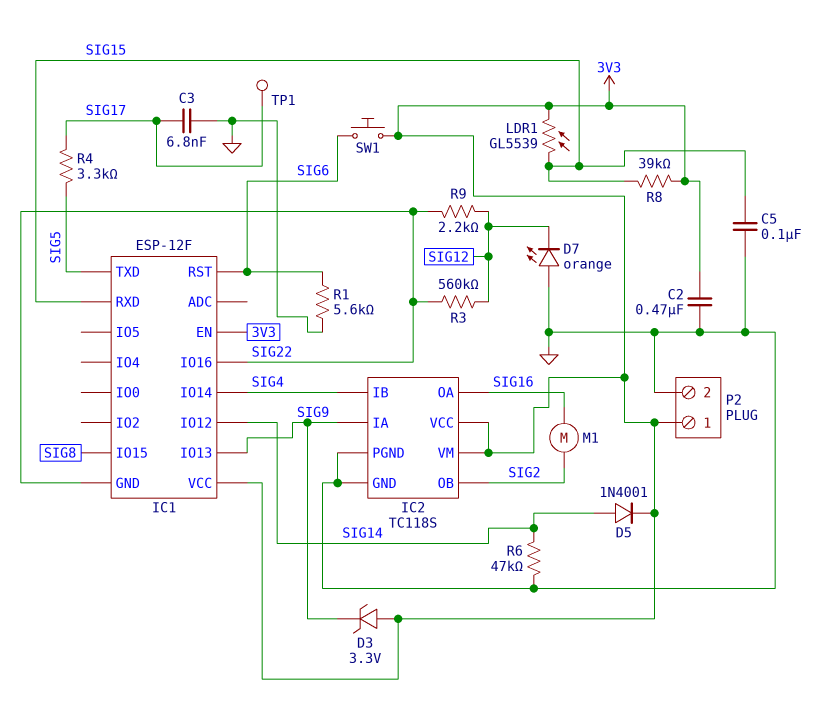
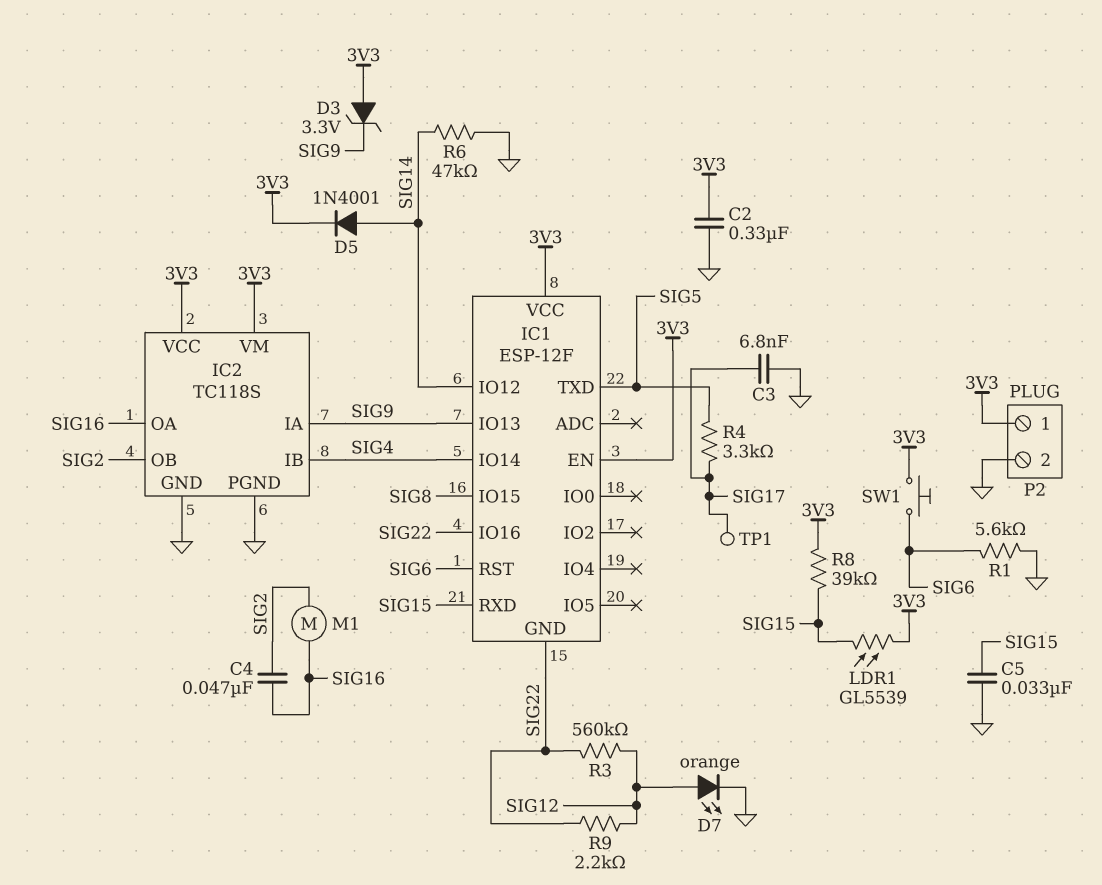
C2: 470nF (3V3, GND) -> 330nF (3V3, GND)
C4: none -> 47nF (SIG2, SIG16)
C5: 100nF (GND, SIG15) -> 33nF (GND, SIG15)
D7: LED orange (A GND, K SIG12) -> LED orange (A SIG12, K GND)

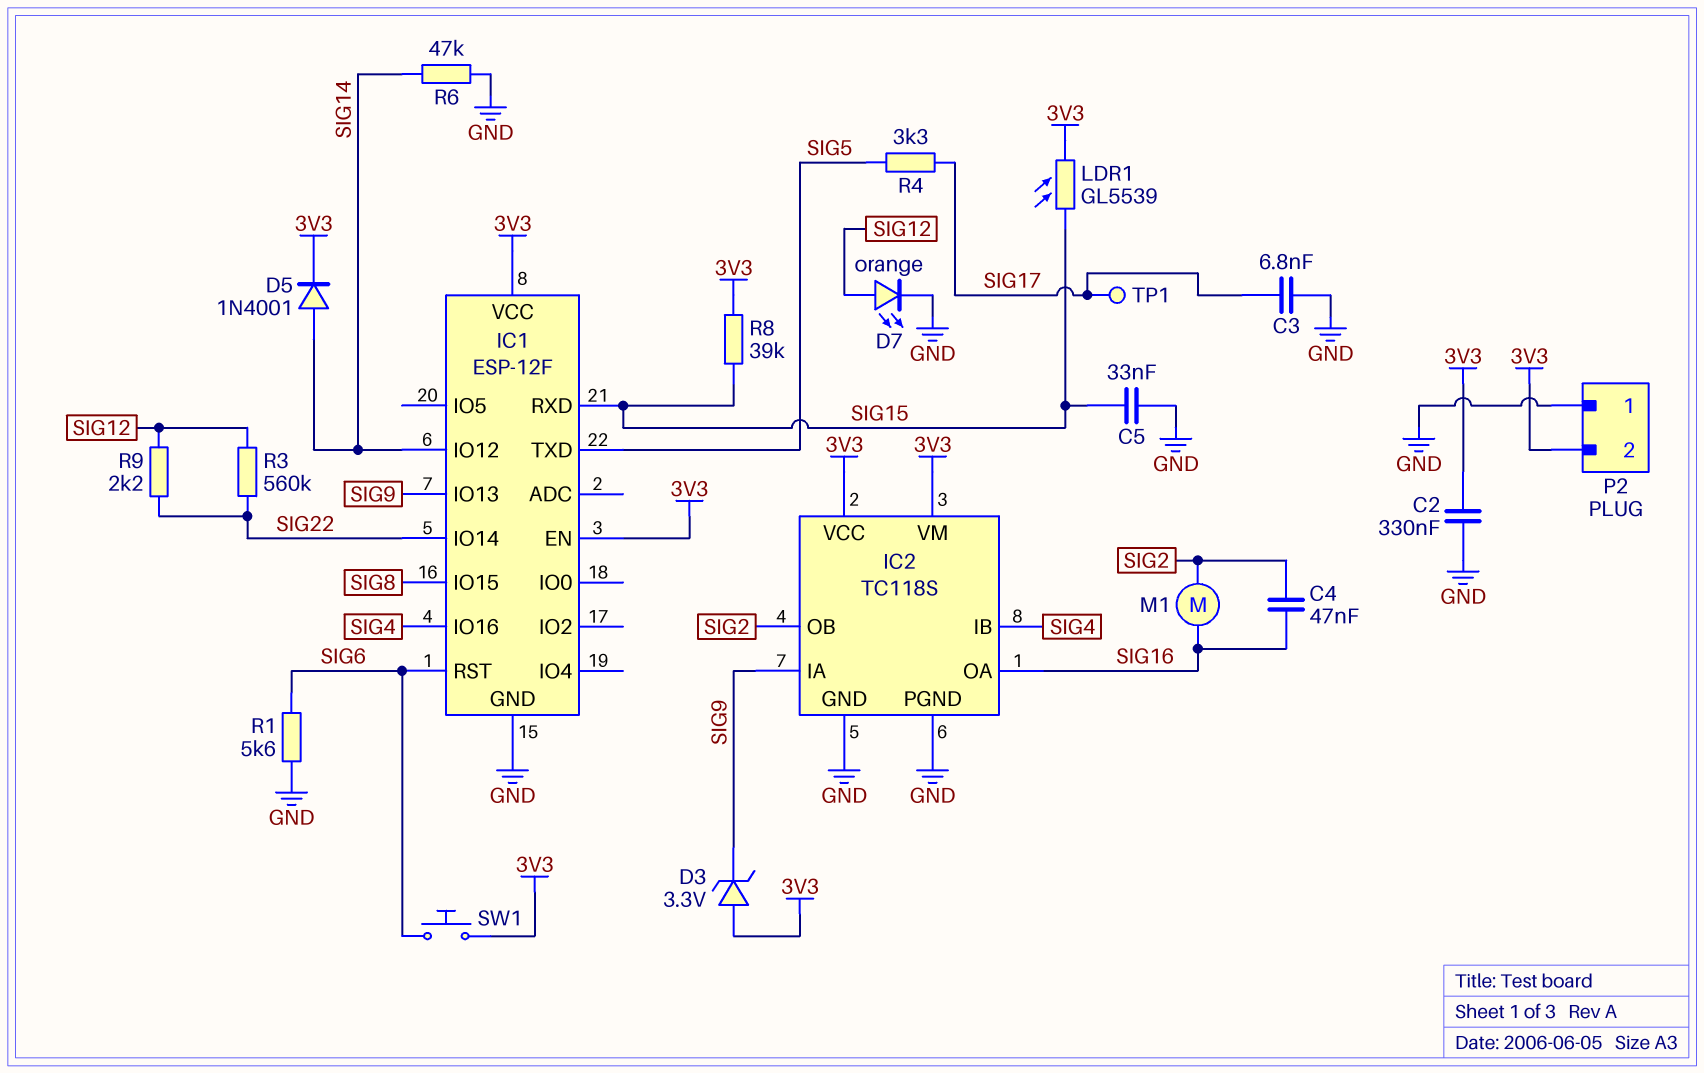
IC1 pin GND: SIG22 -> GND
IC1 pin IO14: SIG4 -> SIG22
IC1 pin IO16: SIG22 -> SIG4
P2 pin 1: 3V3 -> GND
P2 pin 2: GND -> 3V3

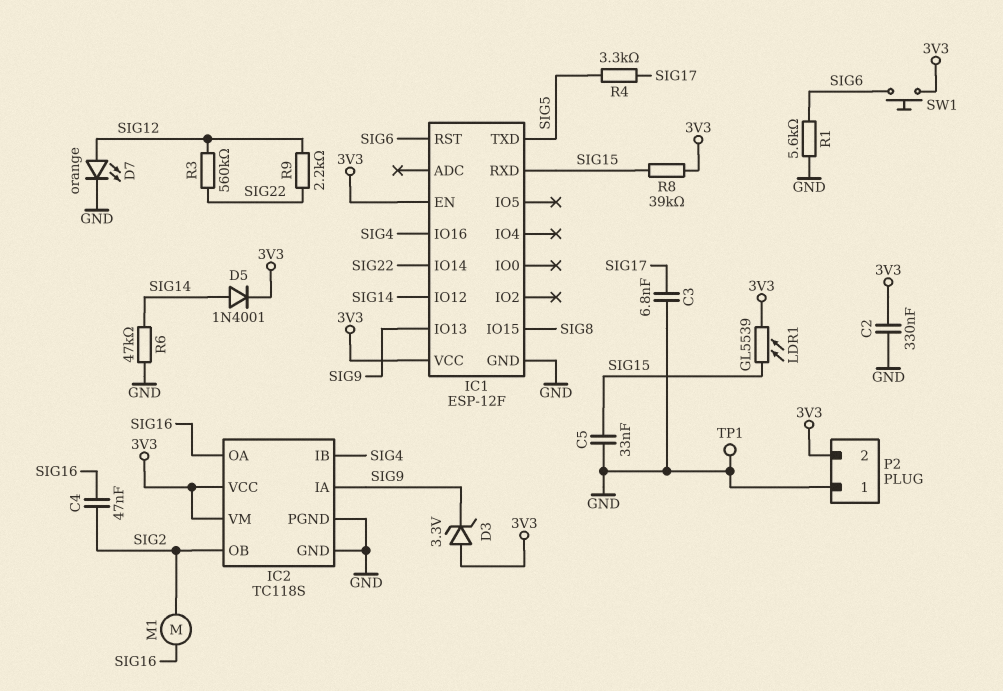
TP1: test point (SIG17) -> test point (GND)

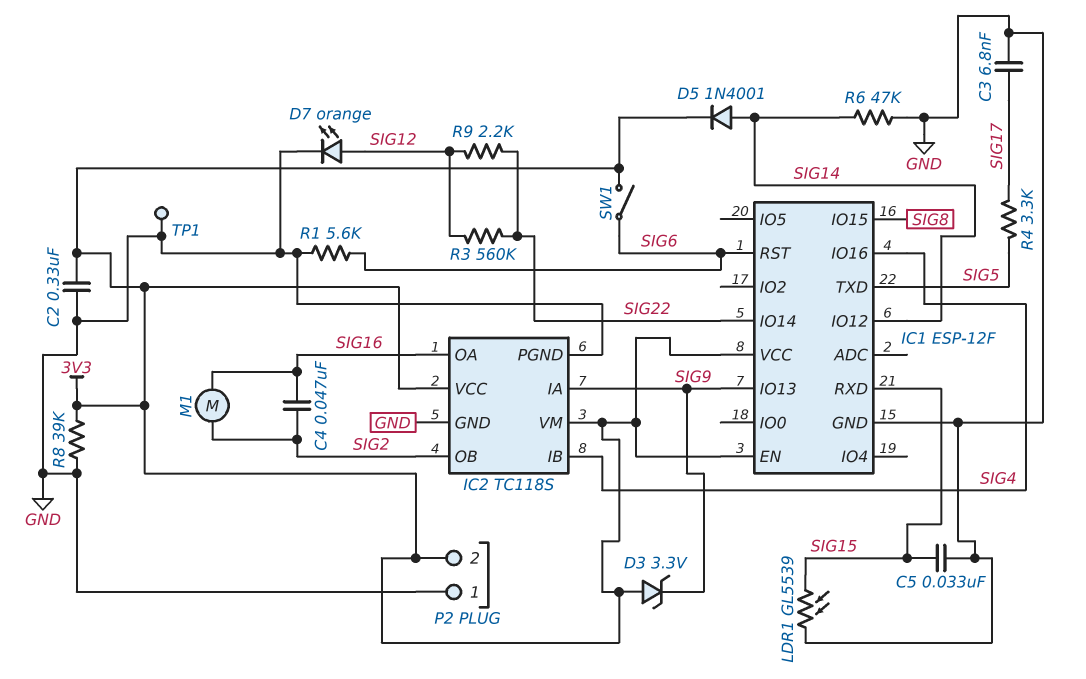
LDR1: GL5539 (3V3, SIG15) -> GL5539 (GND, SIG15)
R8: 39k (3V3, SIG15) -> 39k (3V3, GND)
SW1: button (3V3, SIG6) -> switch (3V3, SIG6)

